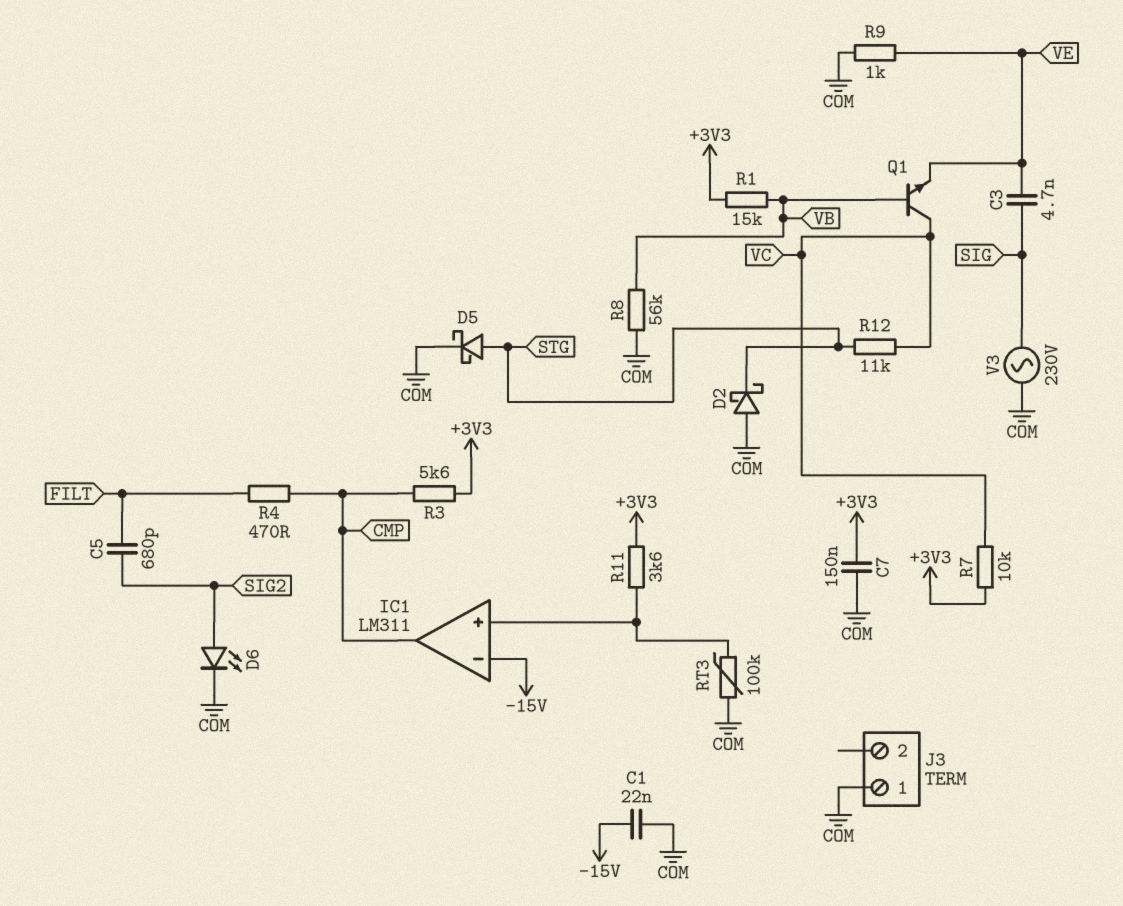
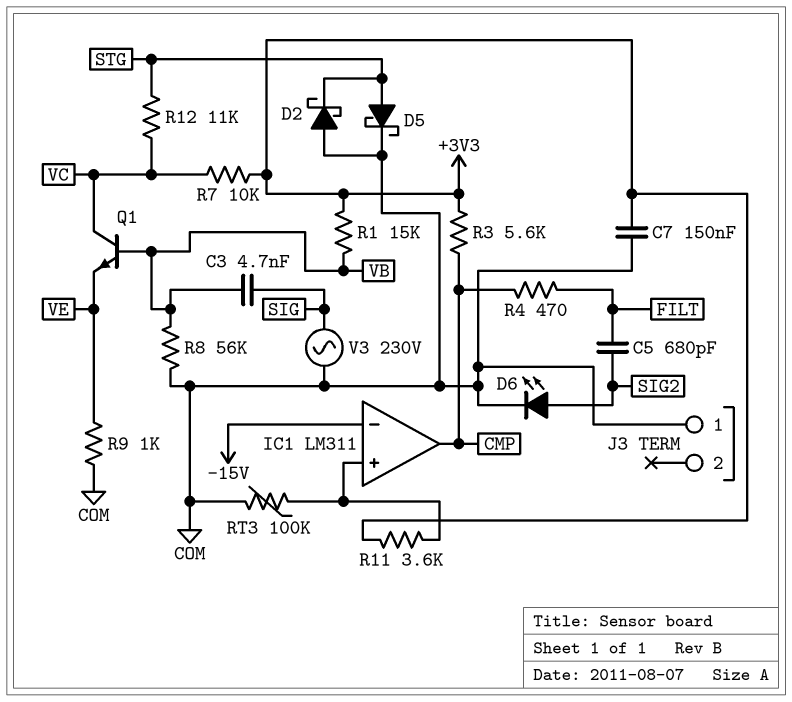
C1: 22nF (-15V, COM) -> none
C3: 4.7nF (SIG, VE) -> 4.7nF (SIG, VB)

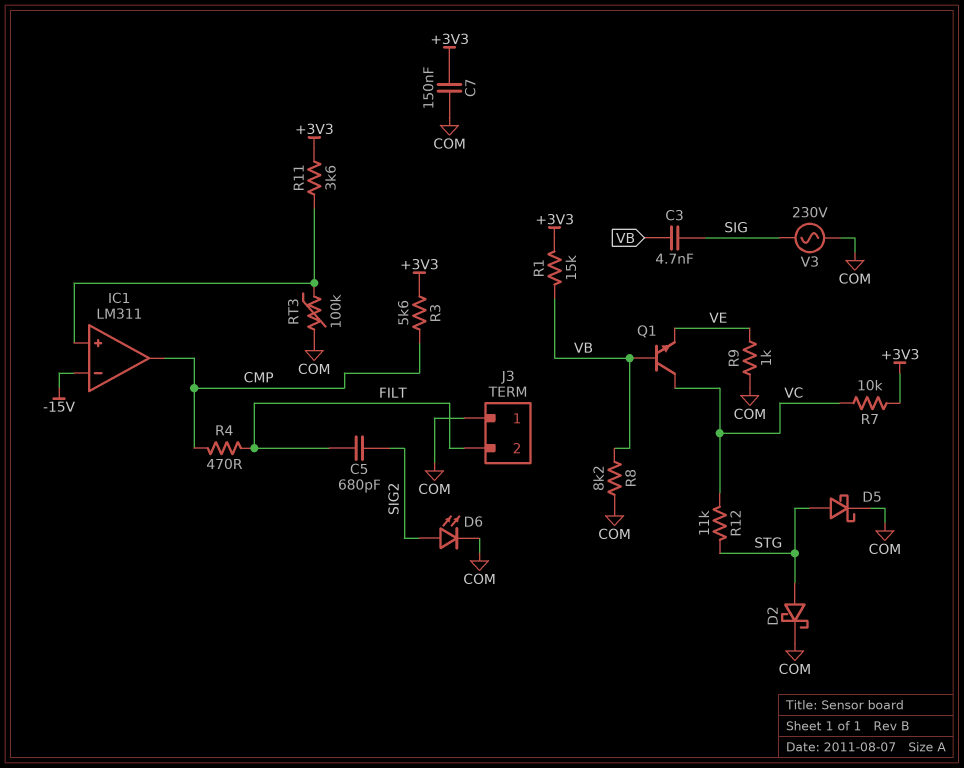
D2: schottky (A COM, K STG) -> schottky (A STG, K COM)
J3 pin 2: none -> FILT
R8: 56k (COM, VB) -> 8.2k (COM, VB)

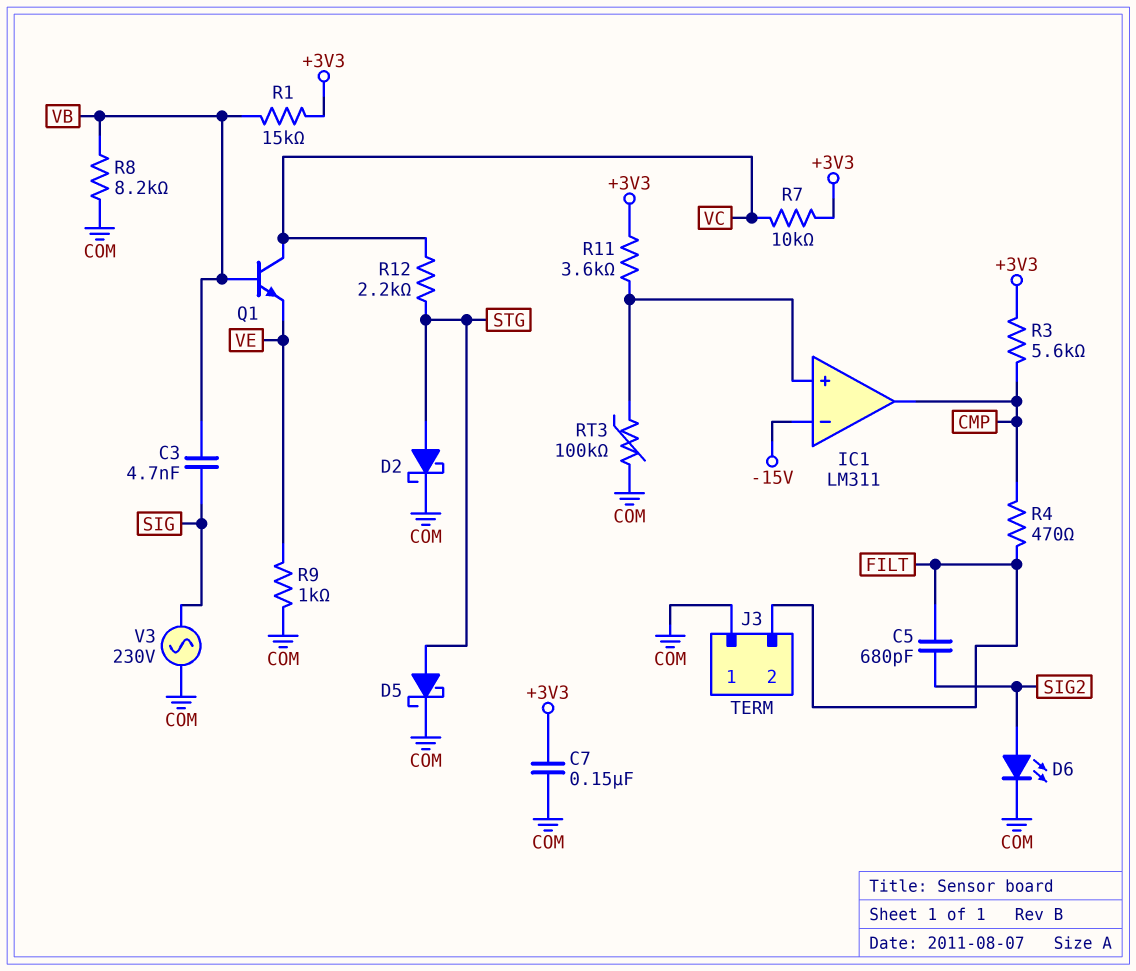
R12: 11k (STG, VC) -> 2.2k (STG, VC)

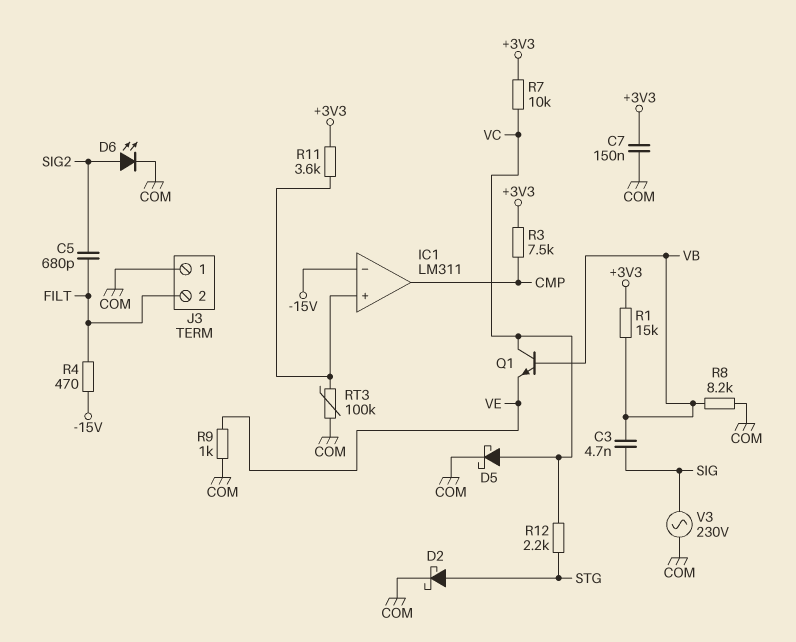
D5: schottky (A STG, K COM) -> schottky (A VC, K COM)
R3: 5.6k (+3V3, CMP) -> 7.5k (+3V3, CMP)
R4: 470 (CMP, FILT) -> 470 (-15V, FILT)

